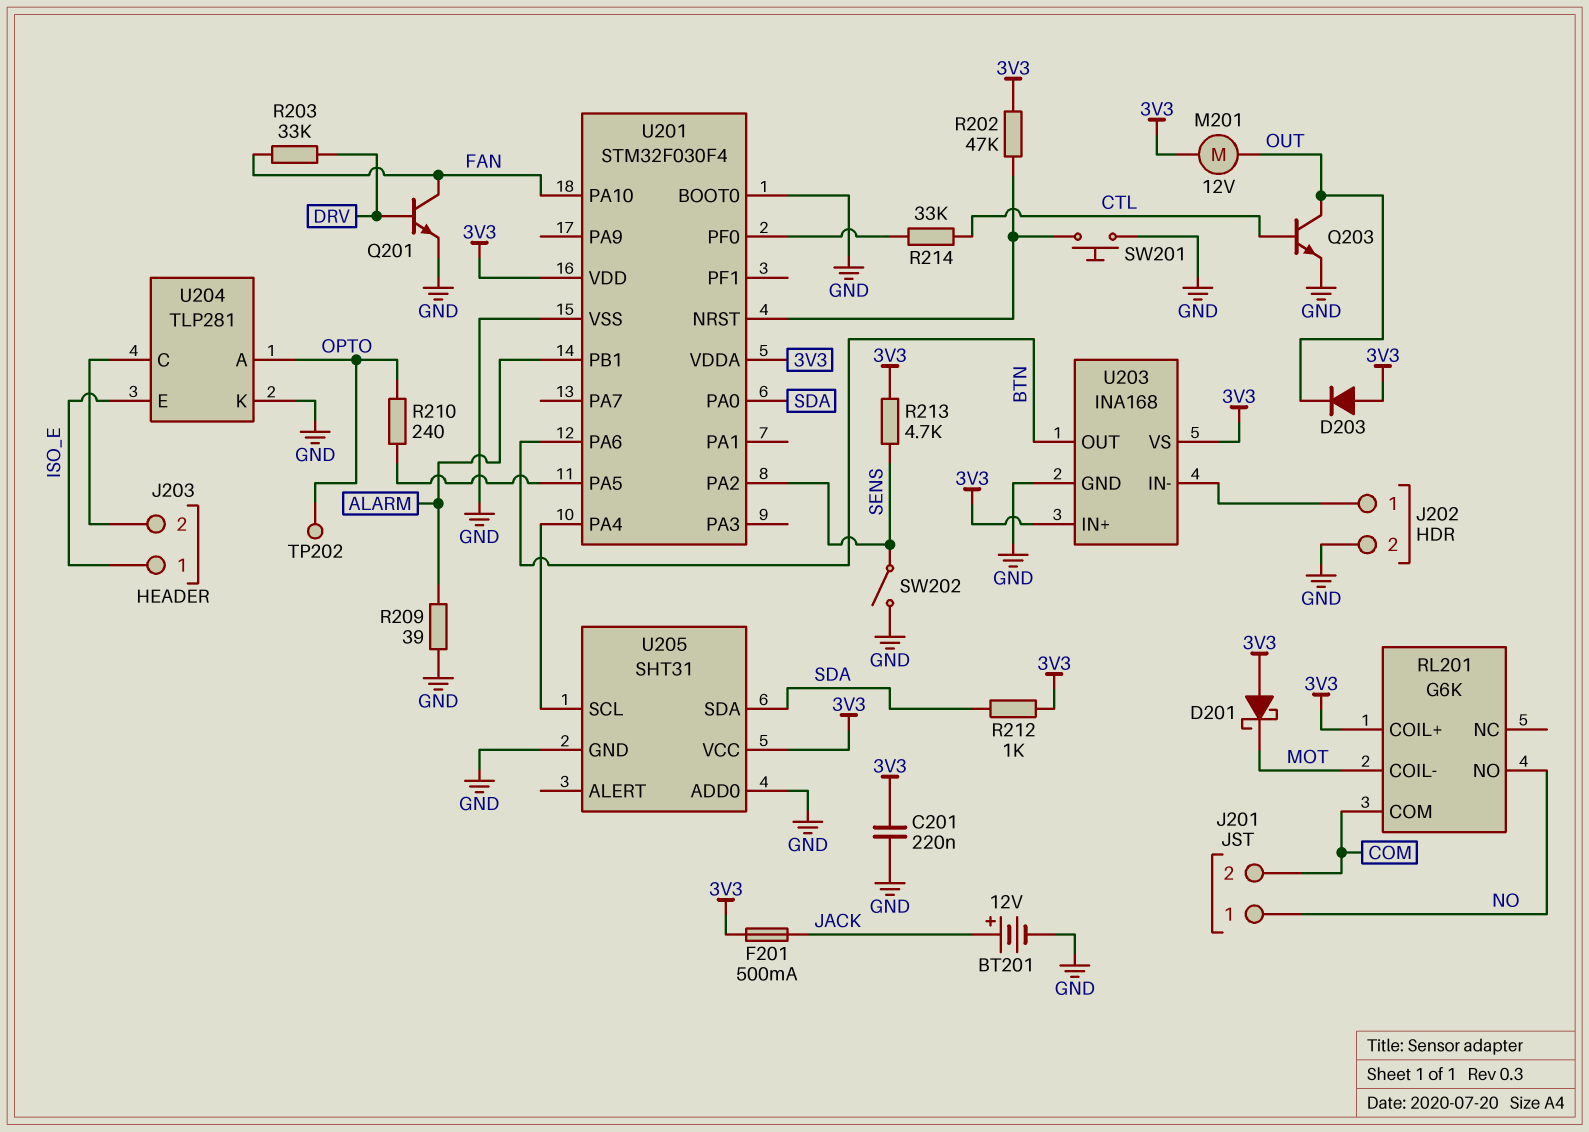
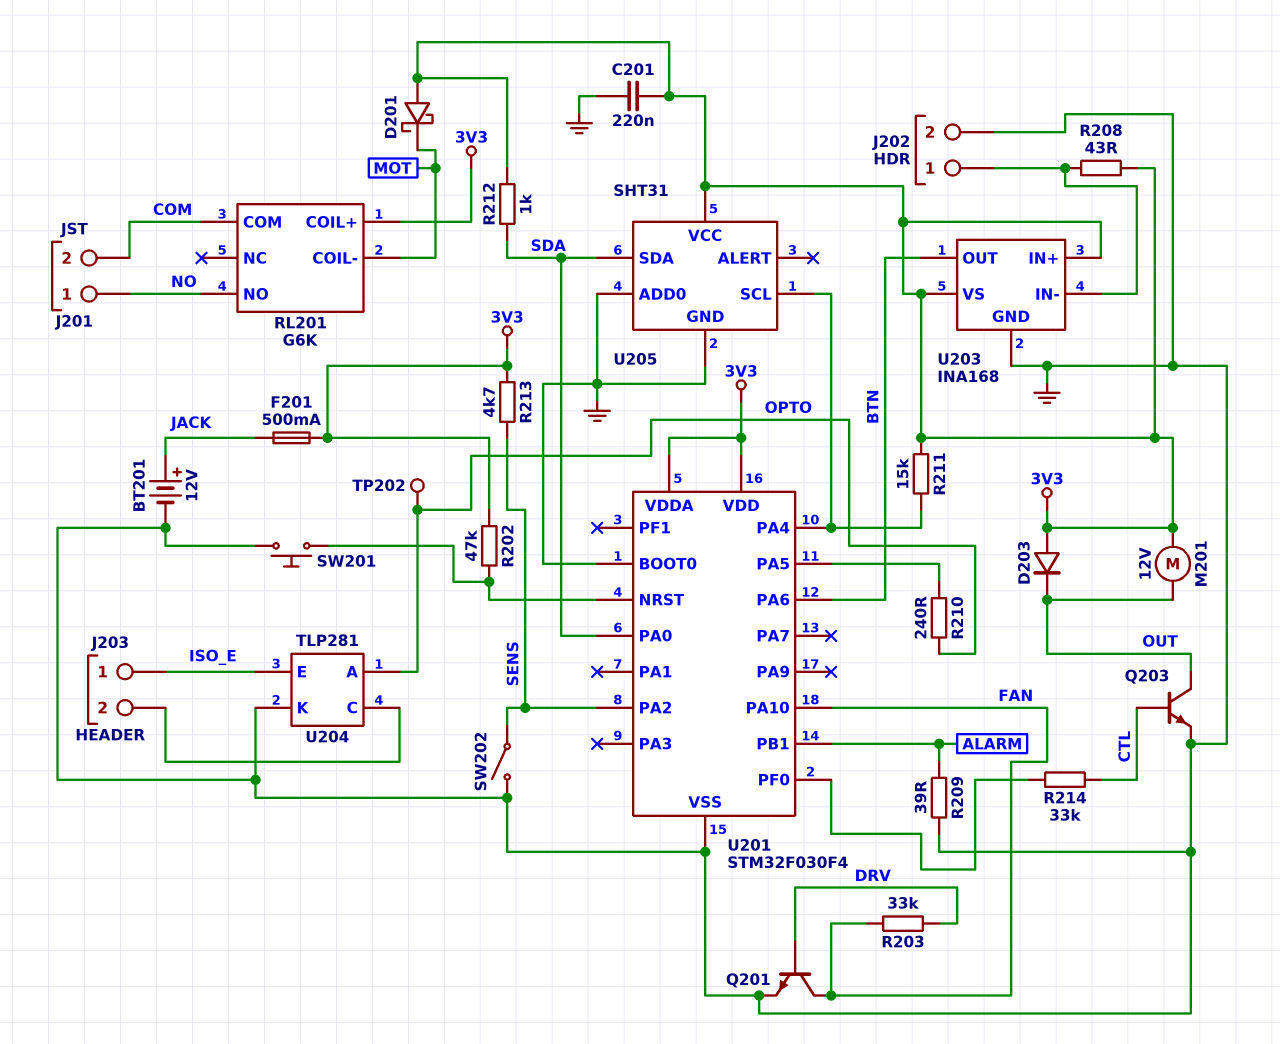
R208: none -> 43 (3V3, J202/1)
R211: none -> 15k (3V3, U201/PA4)

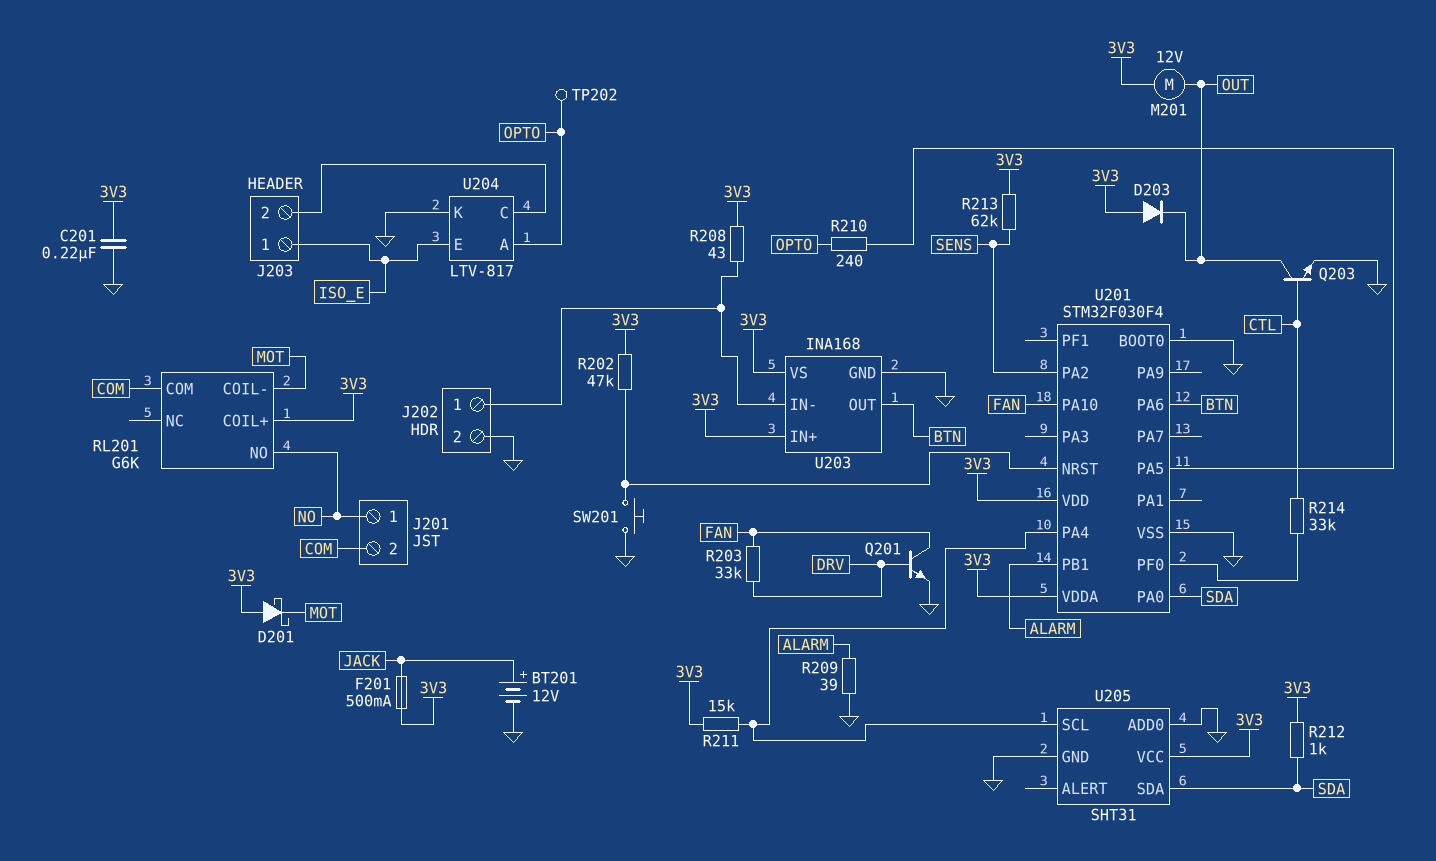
R213: 4.7k (3V3, SENS) -> 62k (3V3, SENS)
SW202: switch (GND, SENS) -> none
U204: TLP281 -> LTV-817

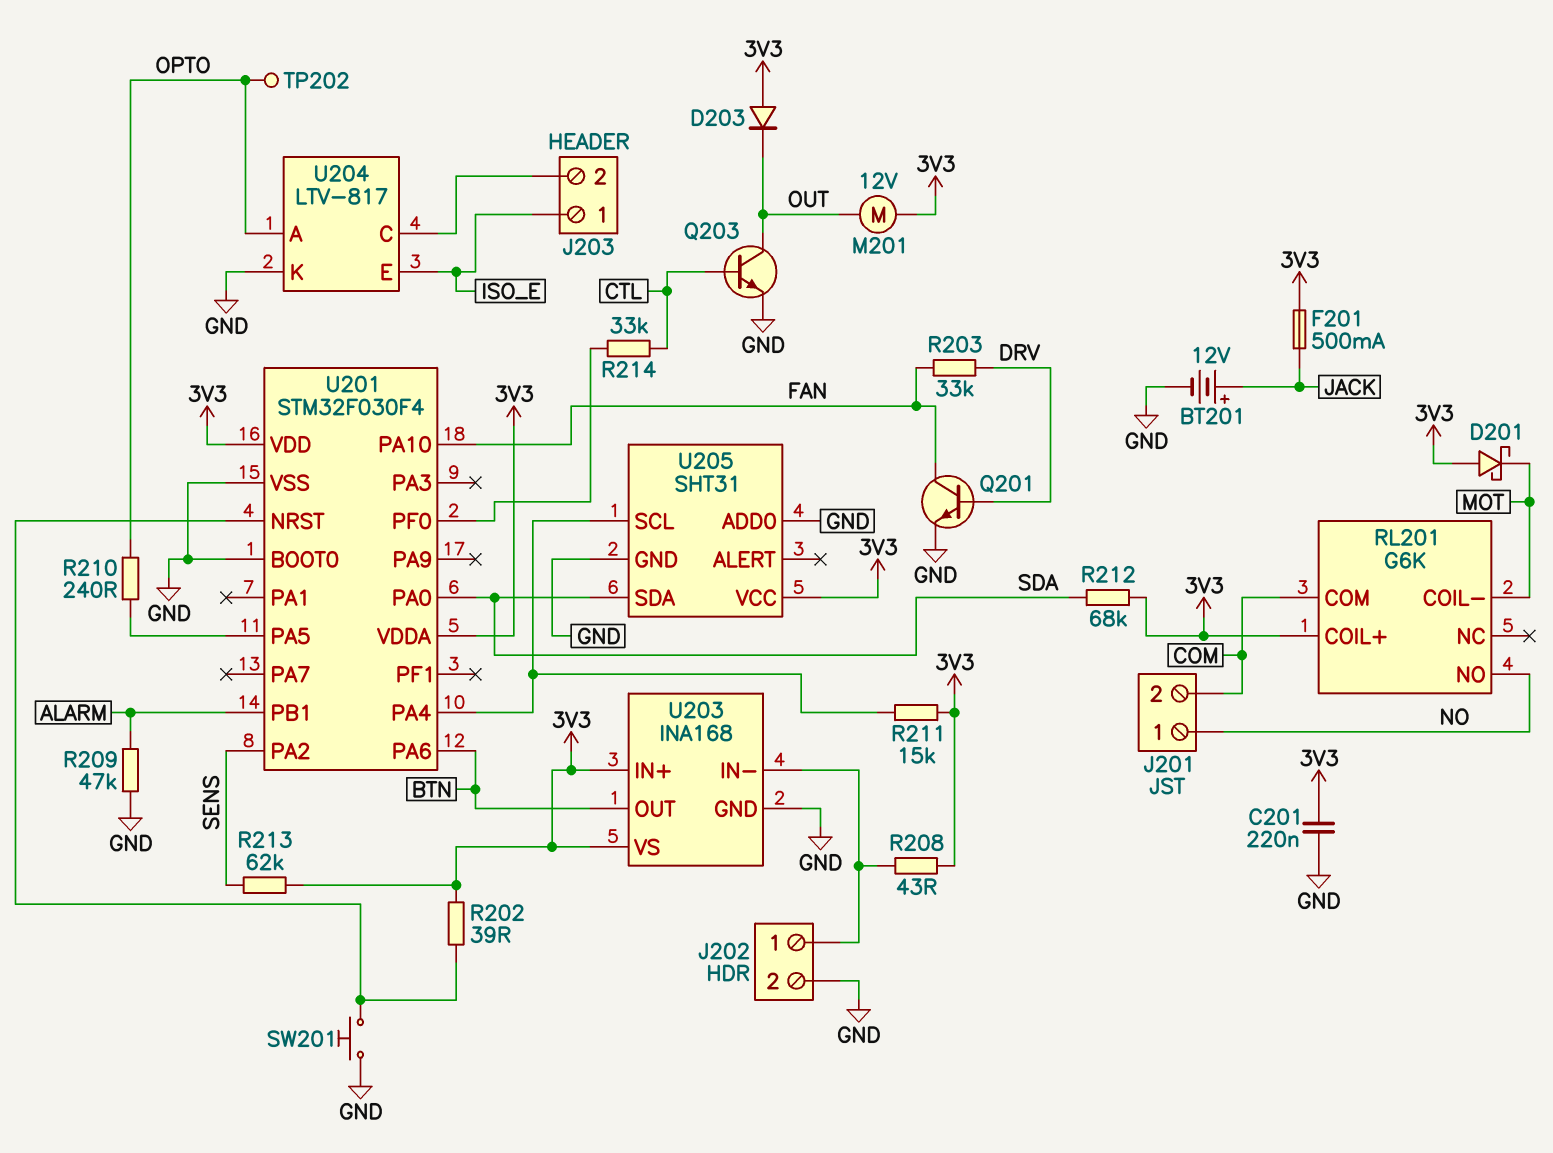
R202: 47k (3V3, U201/NRST) -> 39 (3V3, U201/NRST)
R209: 39 (ALARM, GND) -> 47k (ALARM, GND)
R212: 1k (3V3, SDA) -> 68k (3V3, SDA)

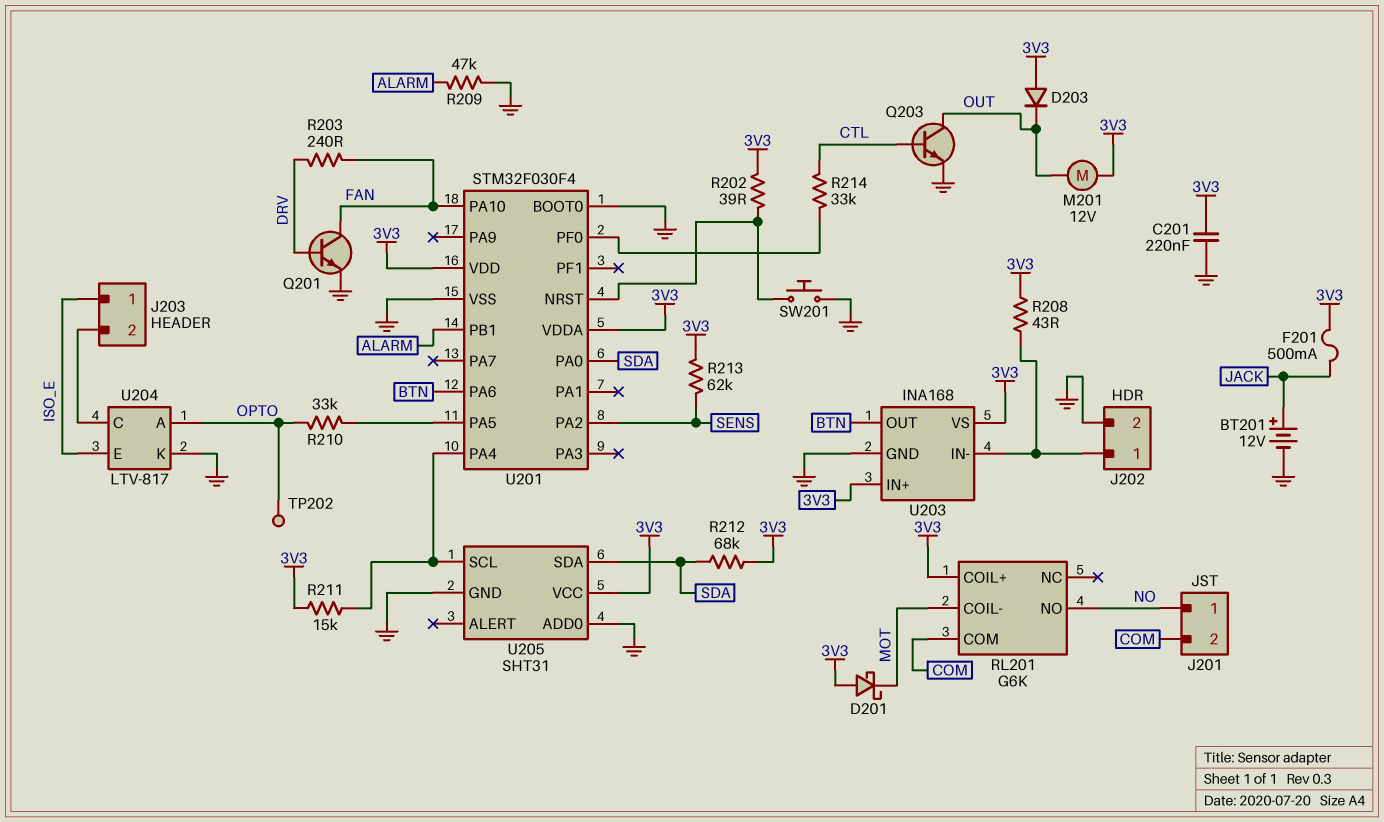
R203: 33k (DRV, FAN) -> 240 (DRV, FAN)
R210: 240 (OPTO, U201/PA5) -> 33k (OPTO, U201/PA5)

